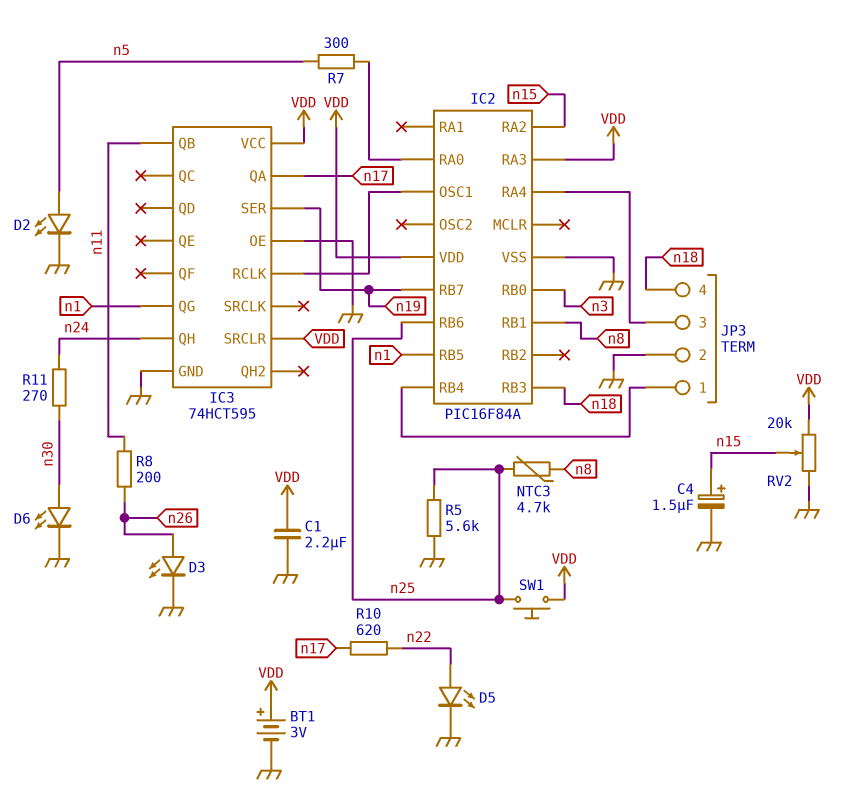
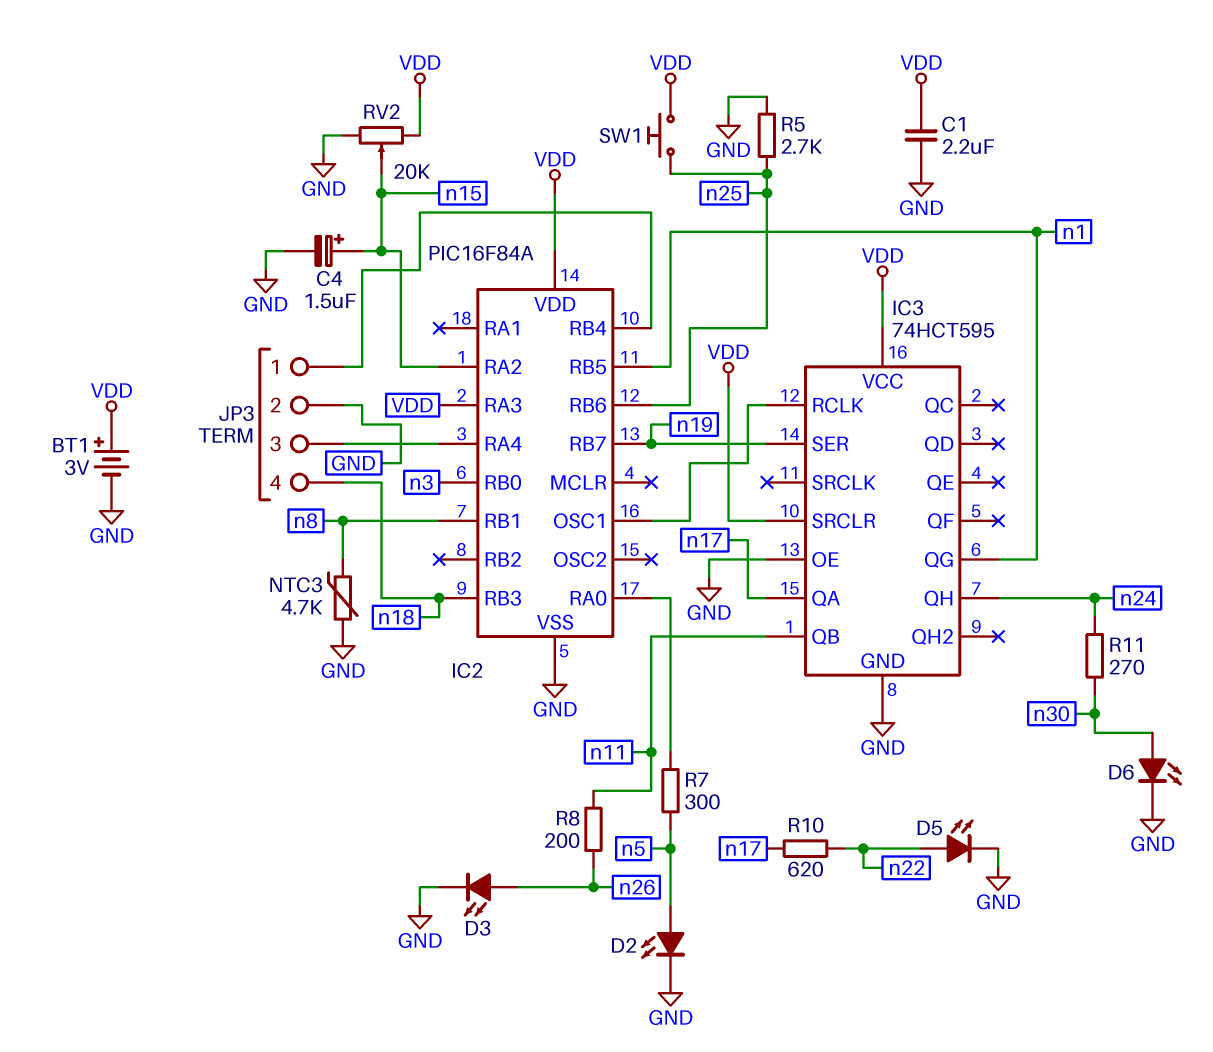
NTC3: 4.7k (n8, n25) -> 4.7k (GND, n8)
R5: 5.6k (GND, n25) -> 2.7k (GND, n25)

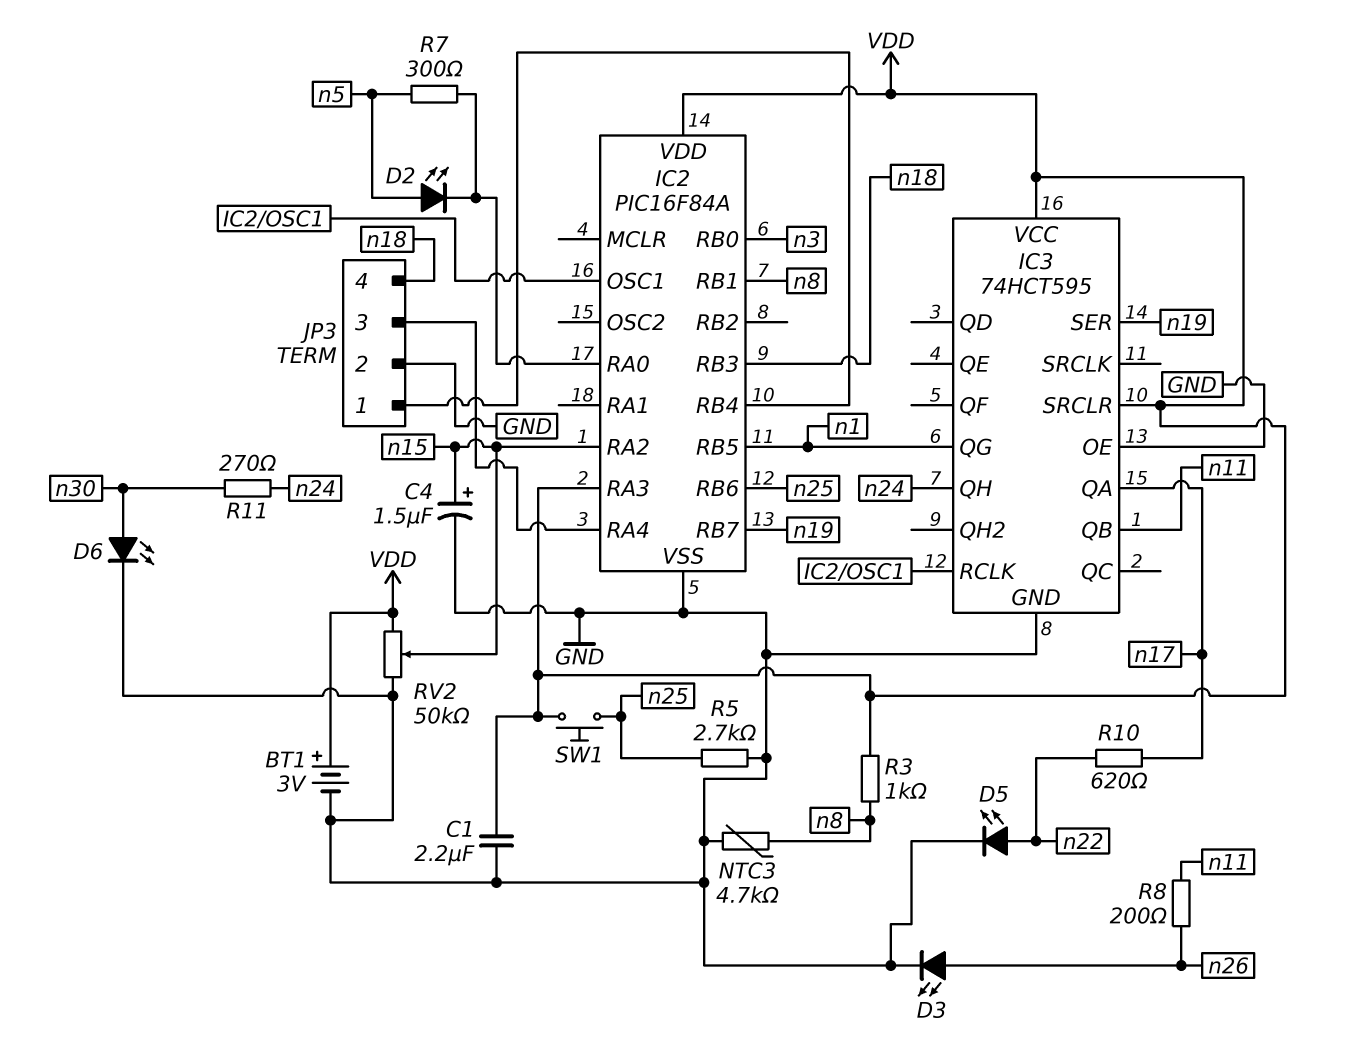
D2: LED (A n5, K GND) -> LED (A n5, K IC2/RA0)
R3: none -> 1k (VDD, n8)
RV2: 20k (GND, VDD, wiper n15) -> 50k (GND, VDD, wiper n15)

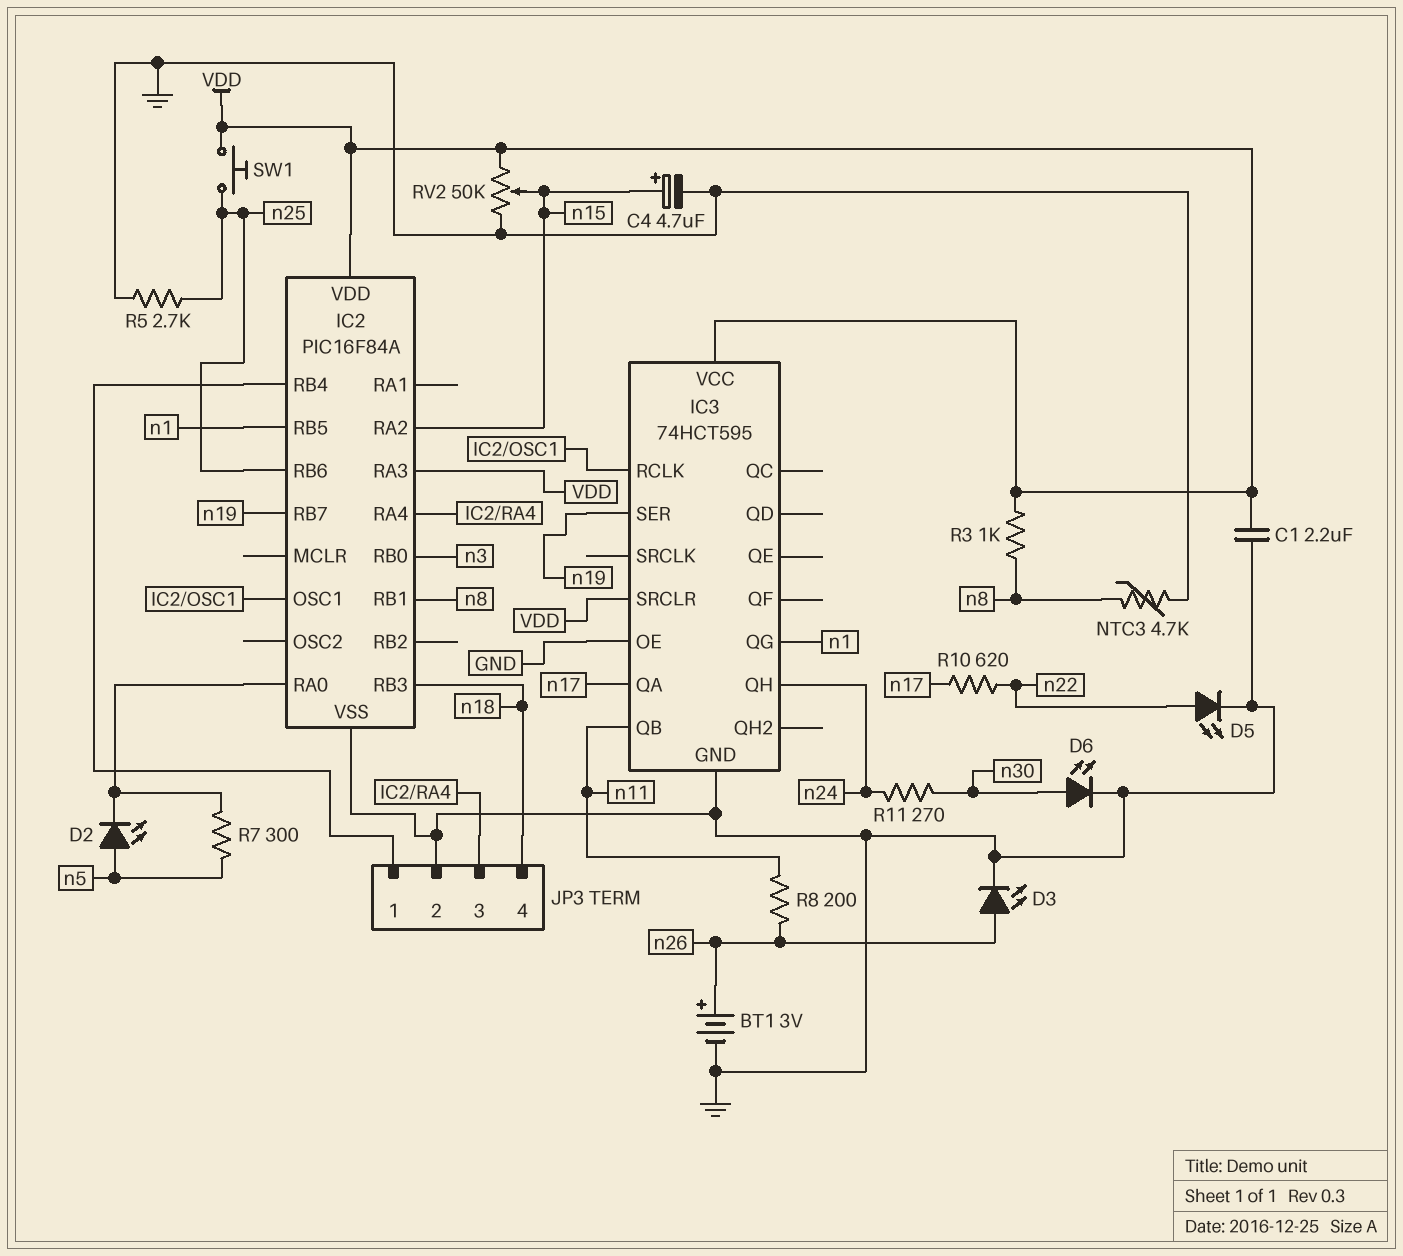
BT1: 3V (plus VDD, minus GND) -> 3V (plus n26, minus GND)
C4: 1.5uF (plus n15, minus GND) -> 4.7uF (plus n15, minus GND)

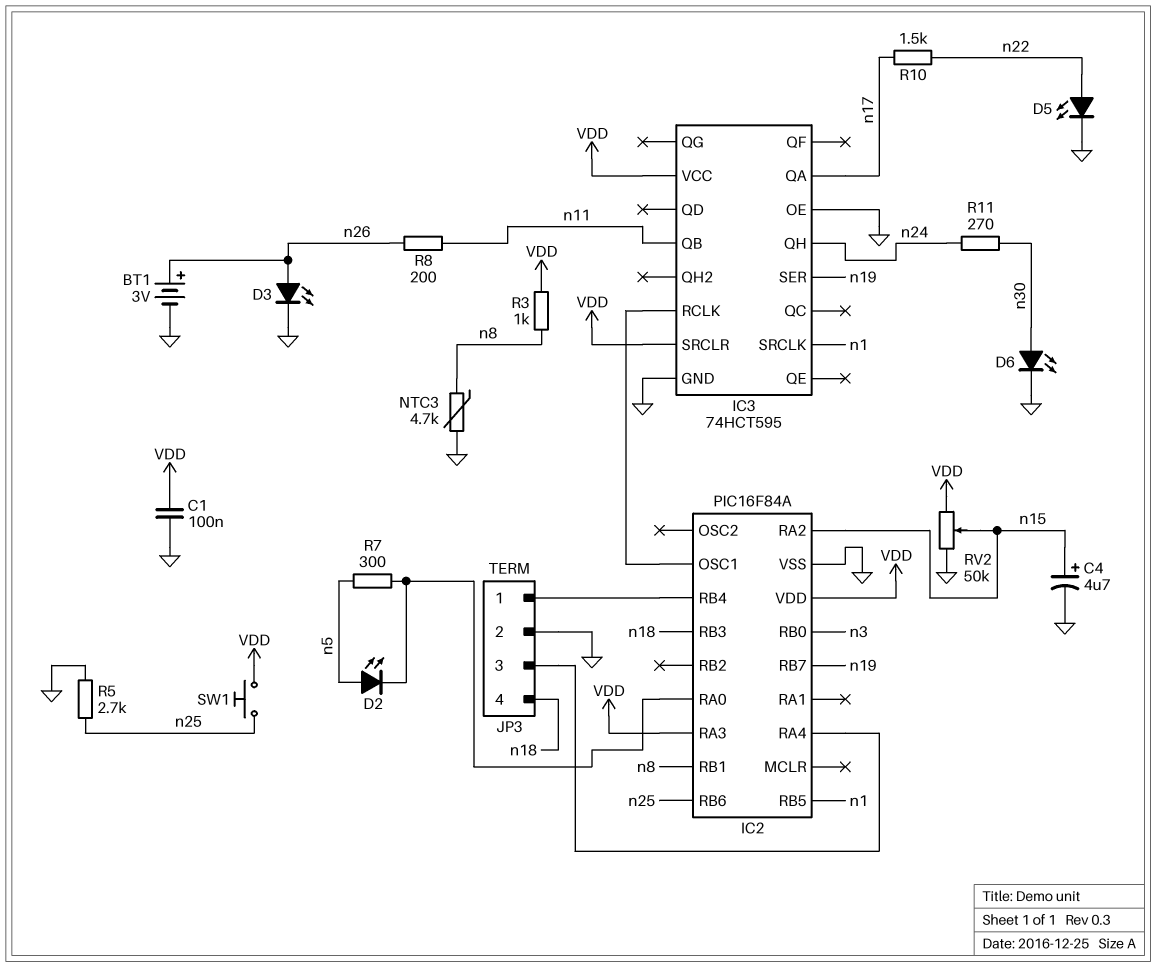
C1: 2.2uF (GND, VDD) -> 100nF (GND, VDD)
IC3 pin QG: n1 -> none
IC3 pin SRCLK: none -> n1
R10: 620 (n17, n22) -> 1.5k (n17, n22)

